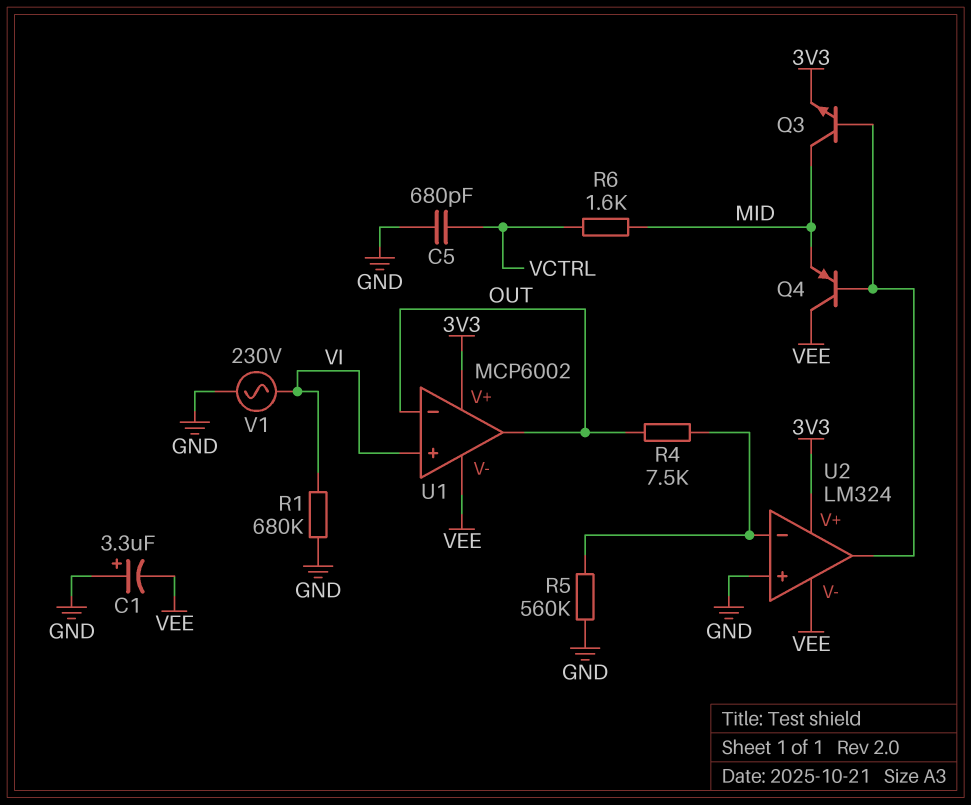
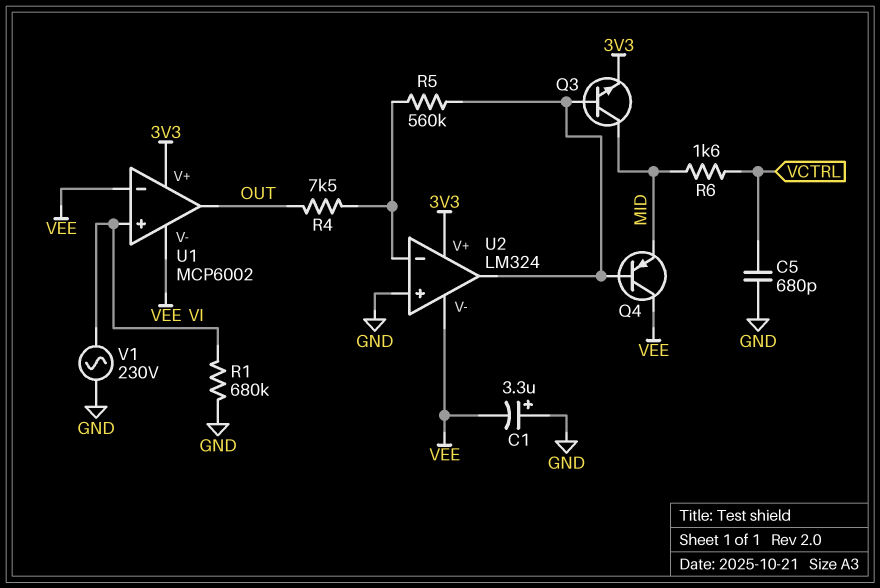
R5: 560k (GND, U2/in-) -> 560k (U2/in-, U2/out)
U1 pin in-: OUT -> VEE

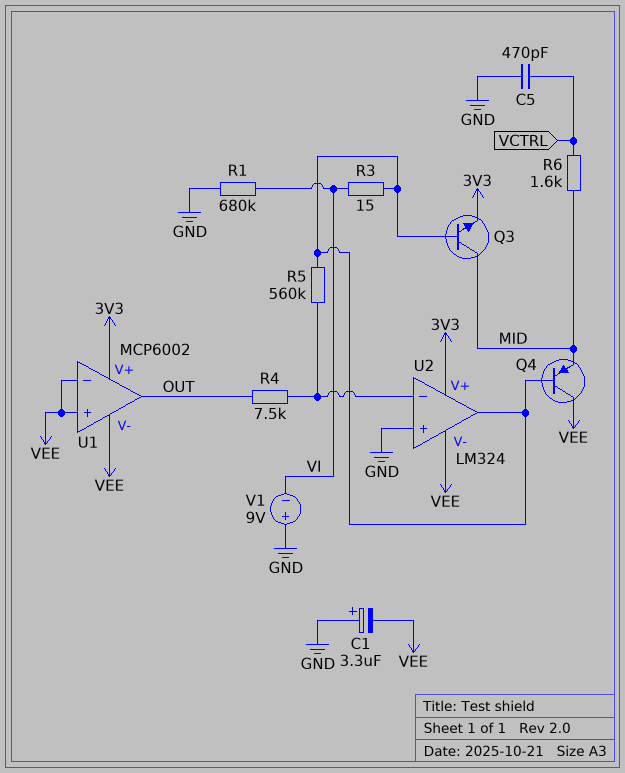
C5: 680pF (GND, VCTRL) -> 470pF (GND, VCTRL)
R3: none -> 15 (U2/out, VI)
U1 pin in+: VI -> VEE
V1: AC 230V (GND, VI) -> 9V (plus GND, minus VI)

